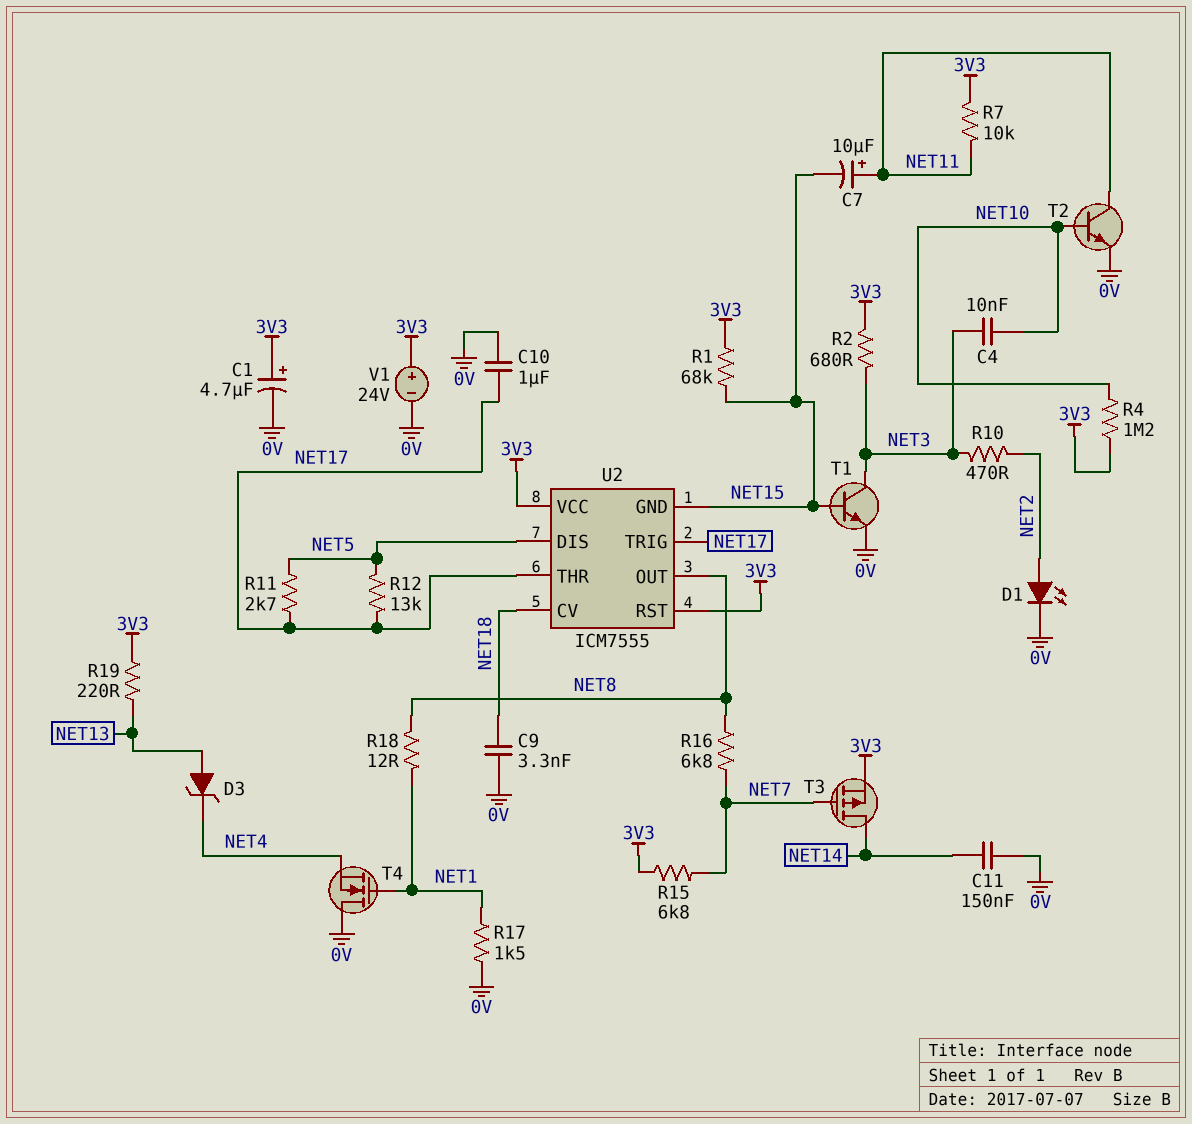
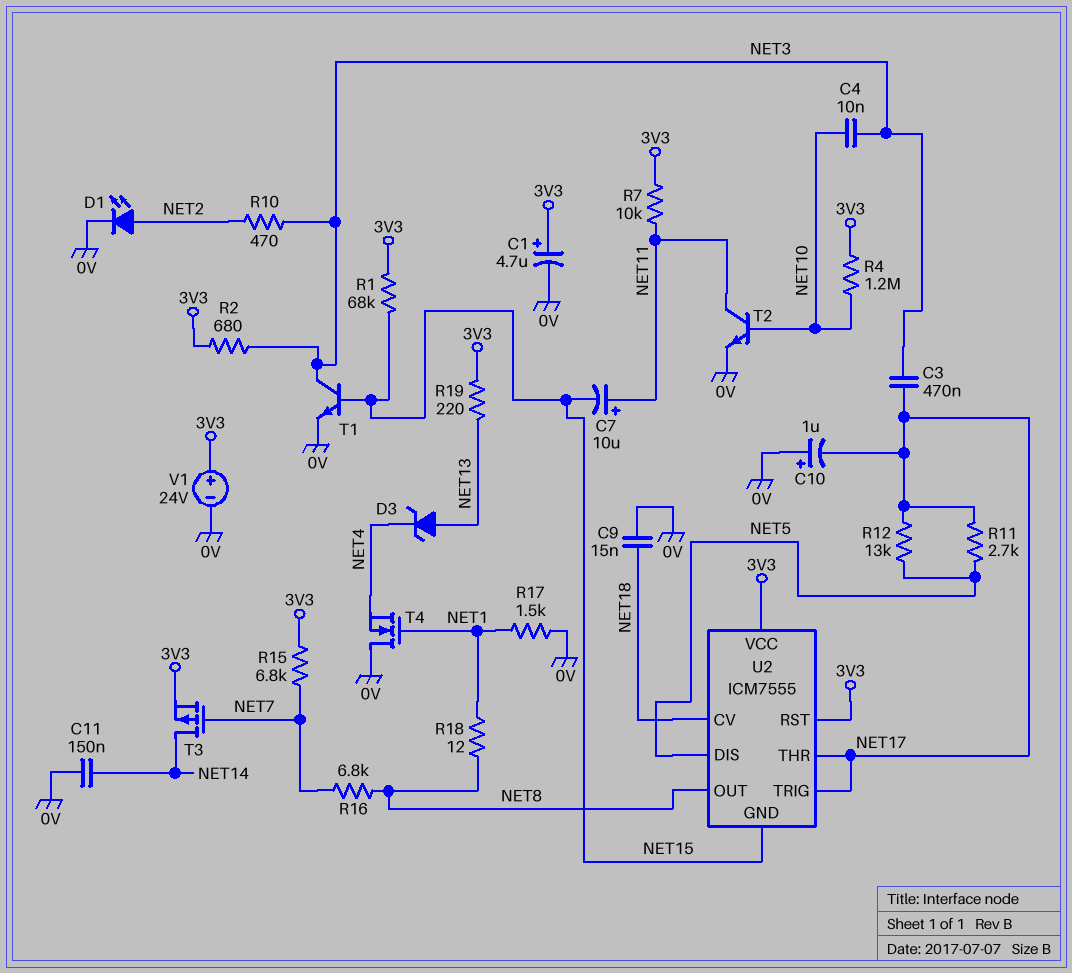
C3: none -> 470nF (NET3, NET17)
C9: 3.3nF (0V, NET18) -> 15nF (0V, NET18)
C10: 1uF (0V, NET17) -> 1uF (plus 0V, minus NET17)

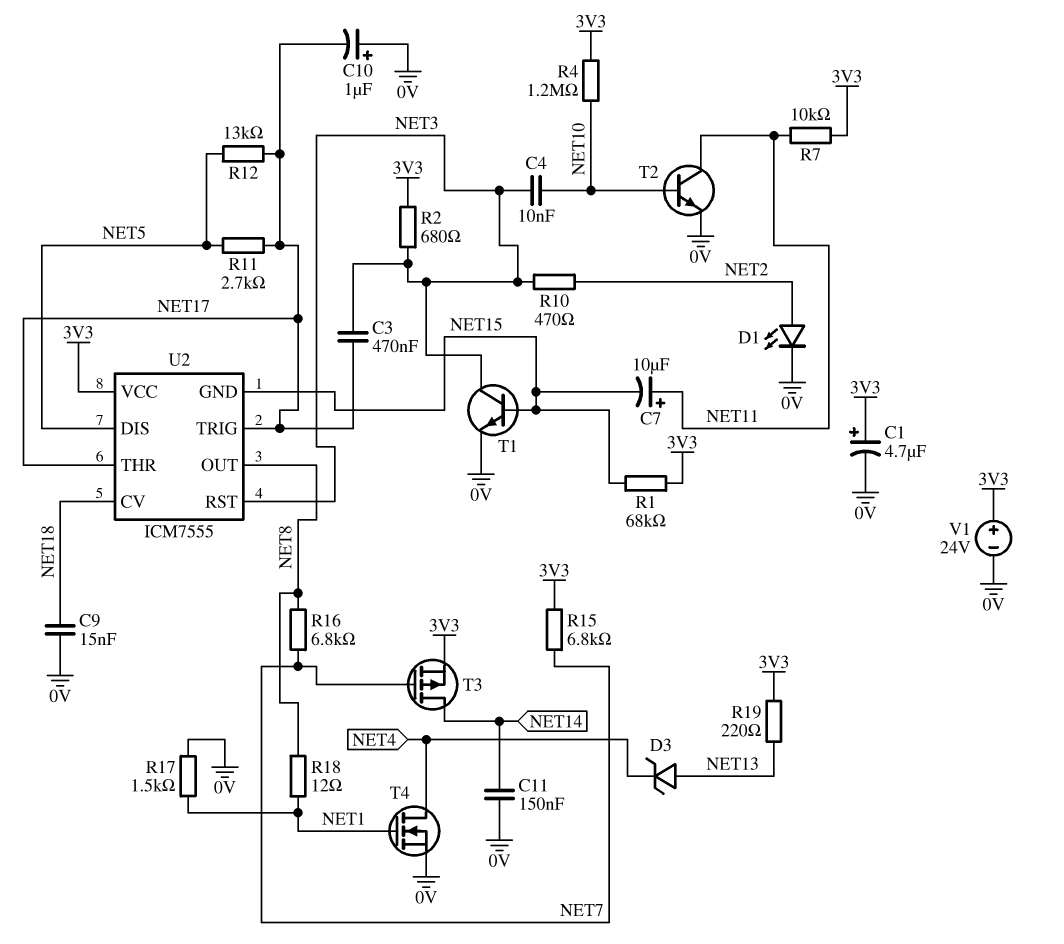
T4: NMOS (G NET1, D 0V, S NET4) -> NMOS (G NET1, D NET4, S 0V)
U2 pin RST: 3V3 -> NET3

